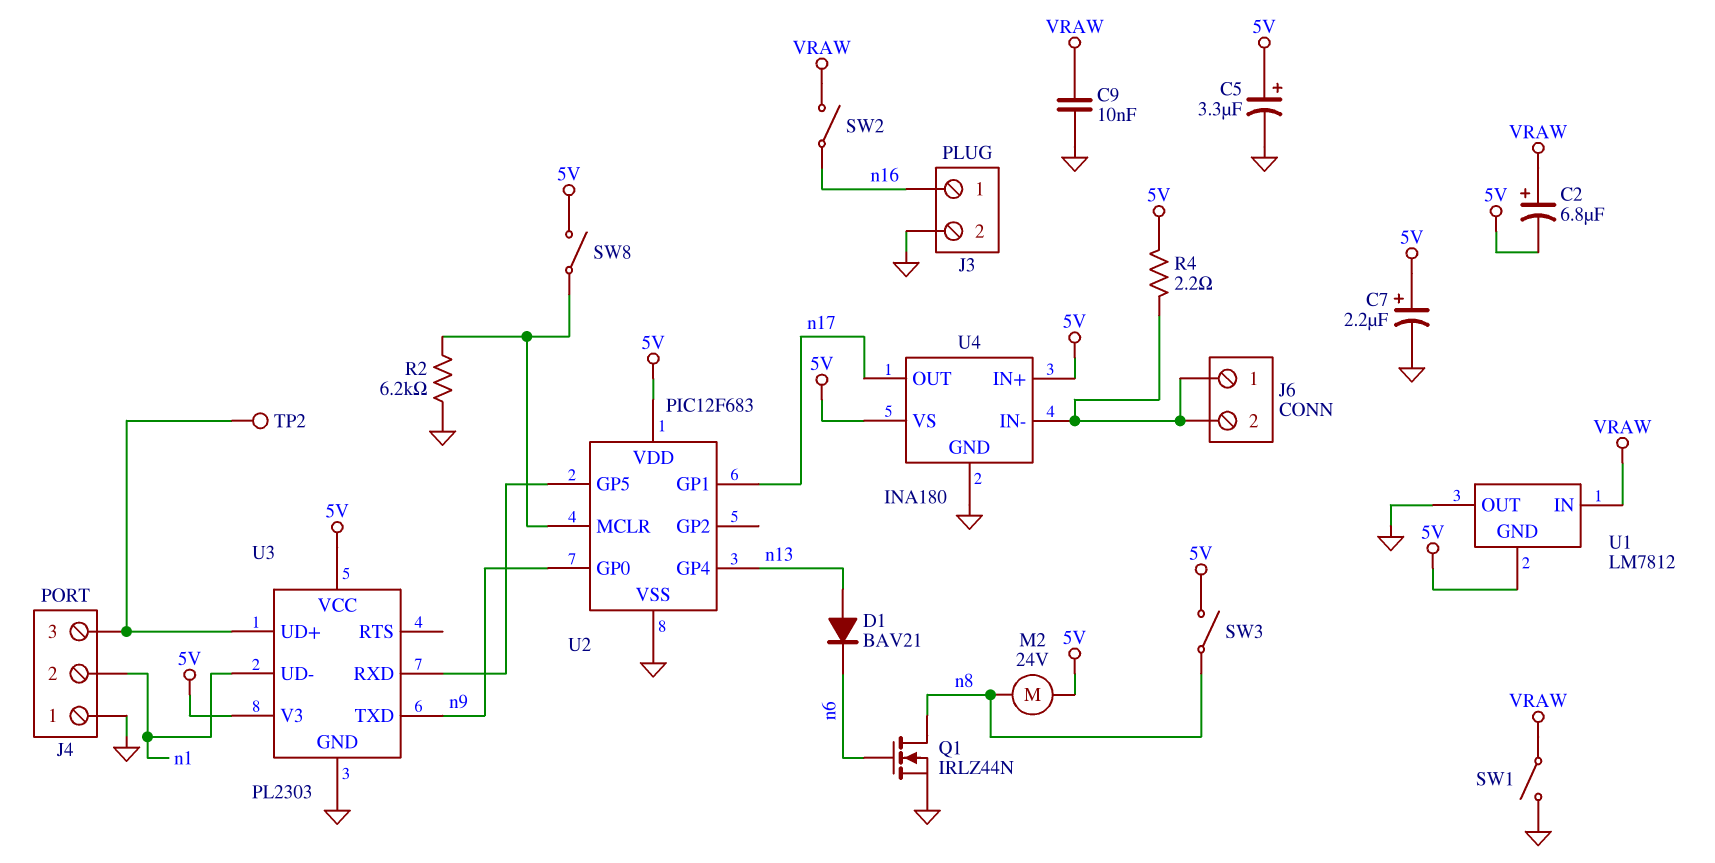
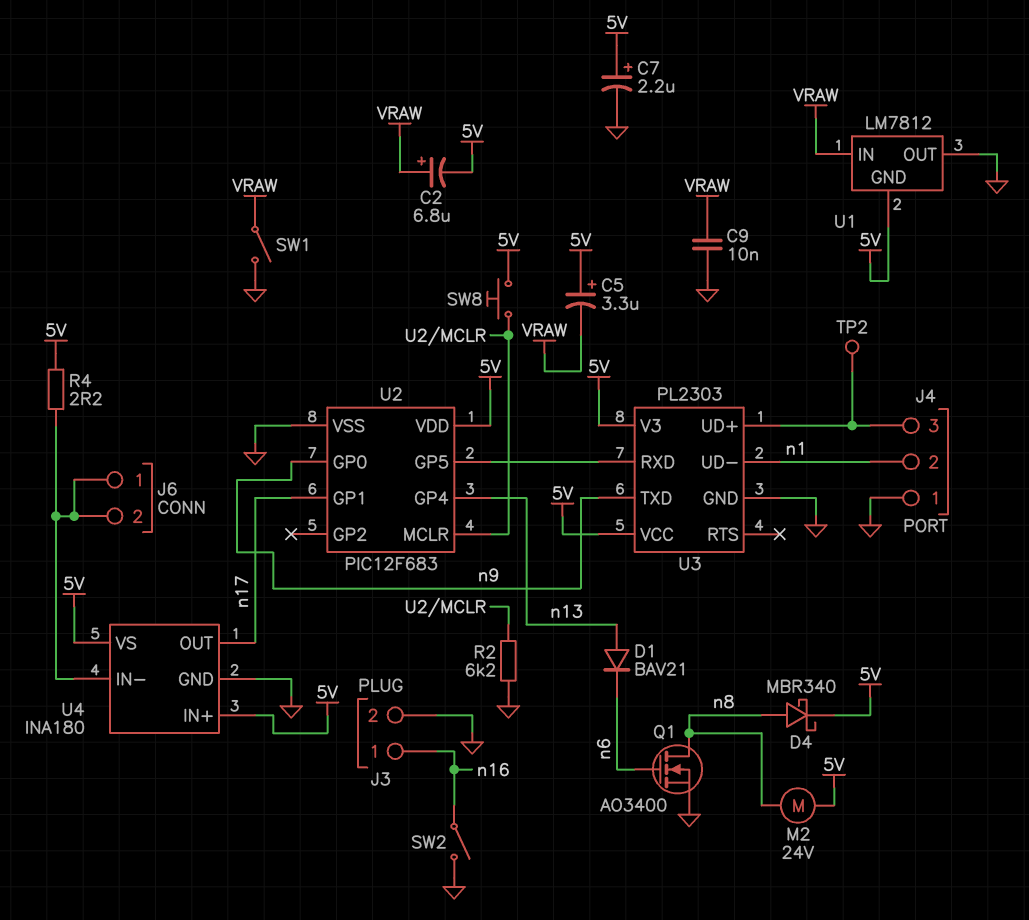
C5: 3.3uF (plus 5V, minus GND) -> 3.3uF (plus 5V, minus VRAW)
D4: none -> schottky MBR340 (A n8, K 5V)
Q1: NMOS IRLZ44N (G n6, D n8, S GND) -> NMOS AO3400 (G n6, D n8, S GND)
SW2: switch (VRAW, n16) -> switch (GND, n16)
SW3: switch (5V, n8) -> none
SW8: switch (5V, U2/MCLR) -> button (5V, U2/MCLR)

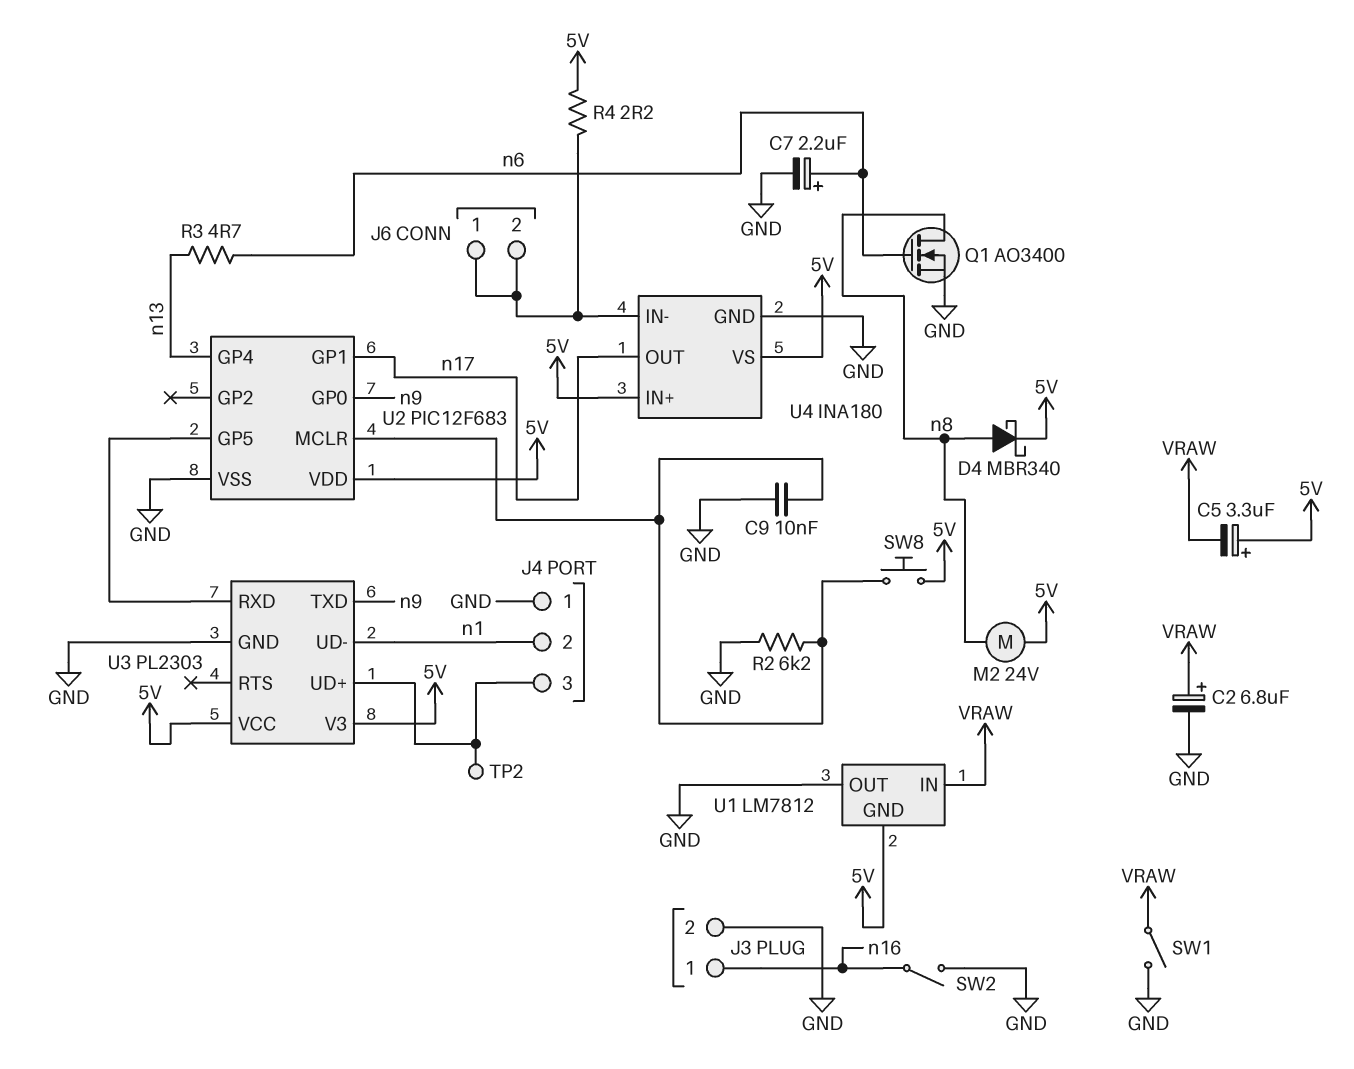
C2: 6.8uF (plus VRAW, minus 5V) -> 6.8uF (plus VRAW, minus GND)
C7: 2.2uF (plus 5V, minus GND) -> 2.2uF (plus n6, minus GND)
C9: 10nF (GND, VRAW) -> 10nF (GND, U2/MCLR)
D1: diode BAV21 (A n13, K n6) -> none
R3: none -> 4.7 (n6, n13)

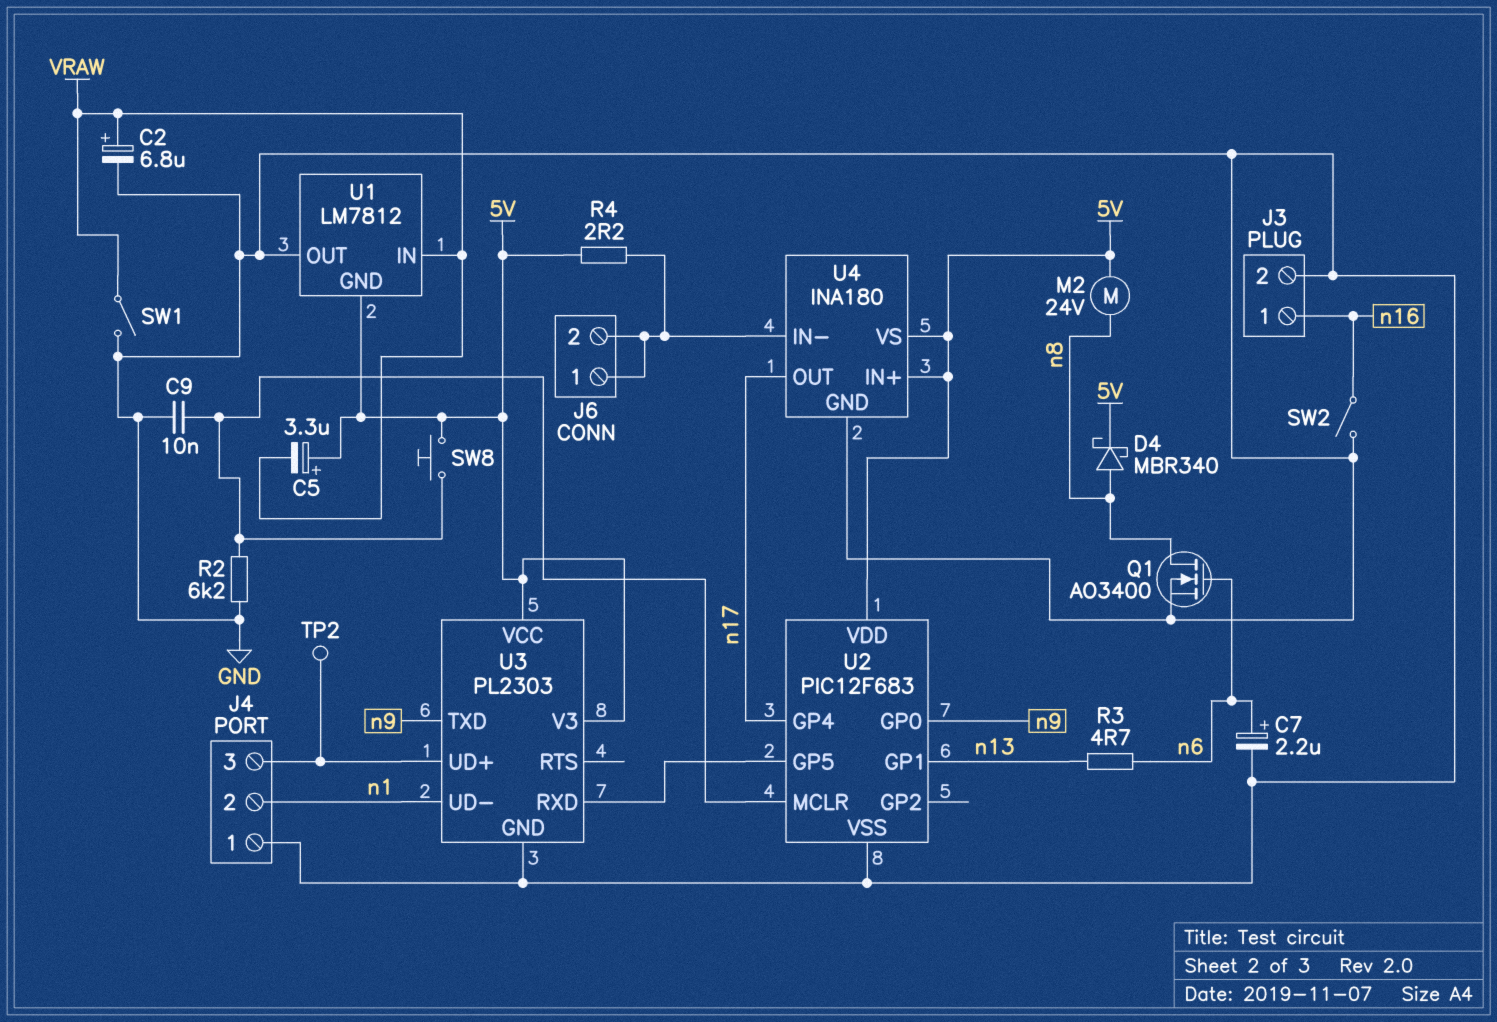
U2 pin GP1: n17 -> n13
U2 pin GP4: n13 -> n17

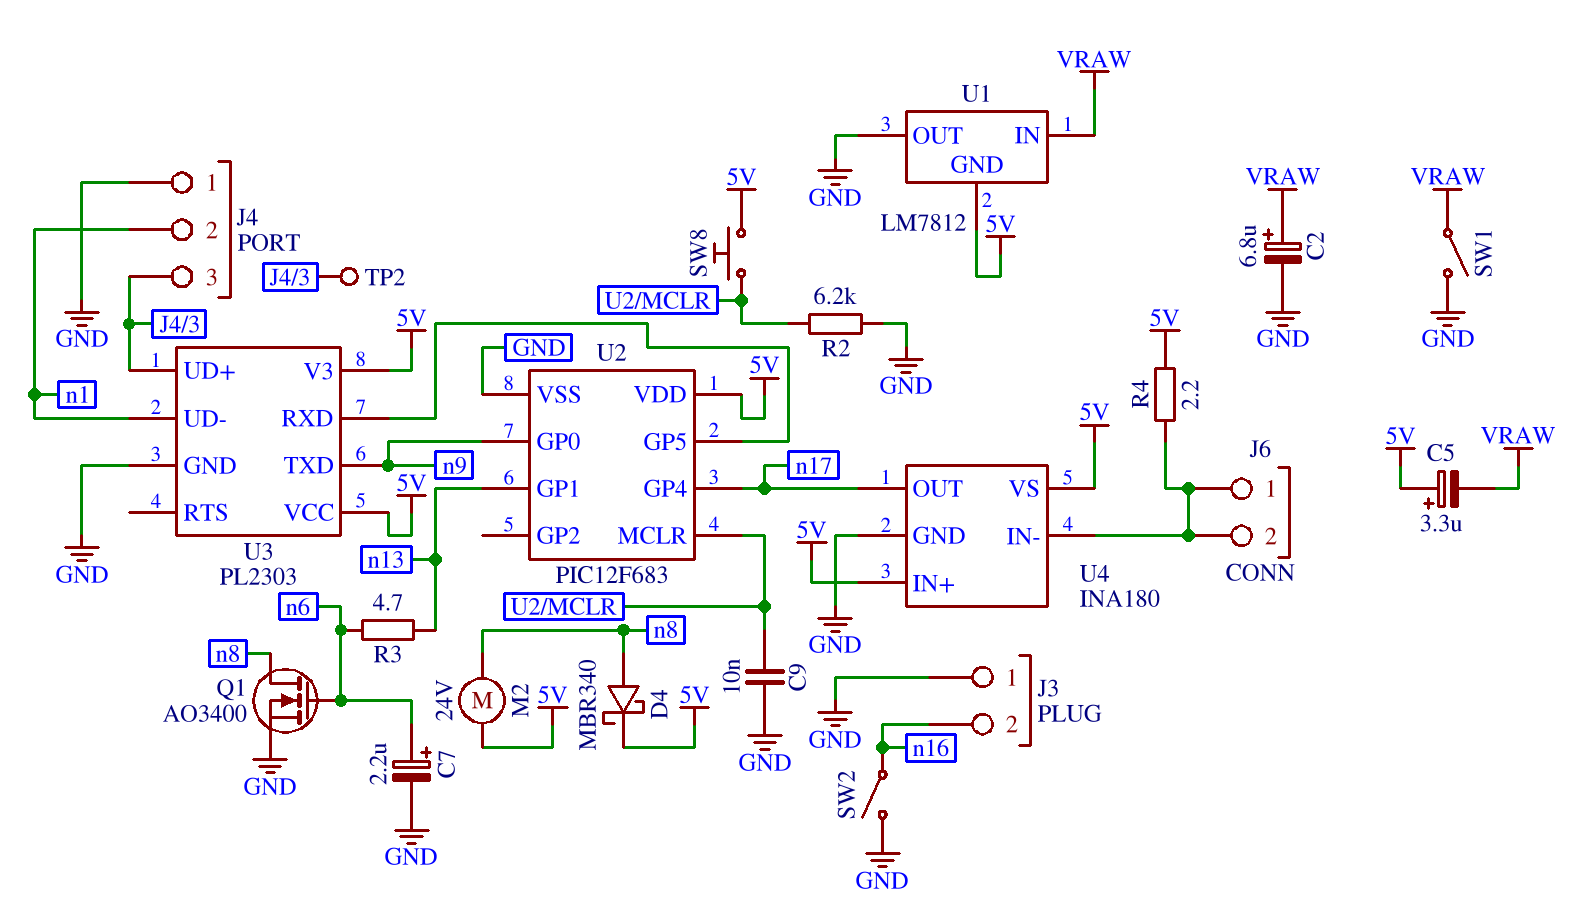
J3 pin 1: n16 -> GND
J3 pin 2: GND -> n16

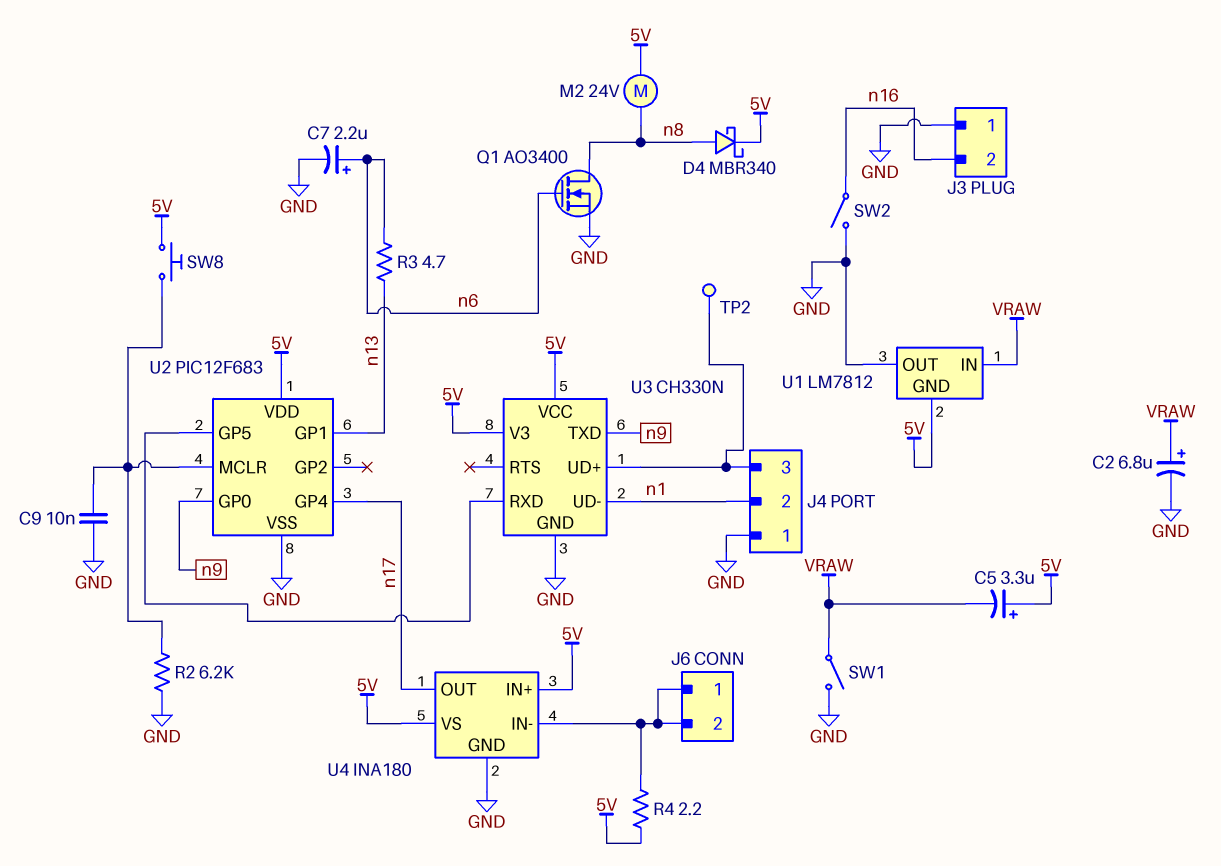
U3: PL2303 -> CH330N

